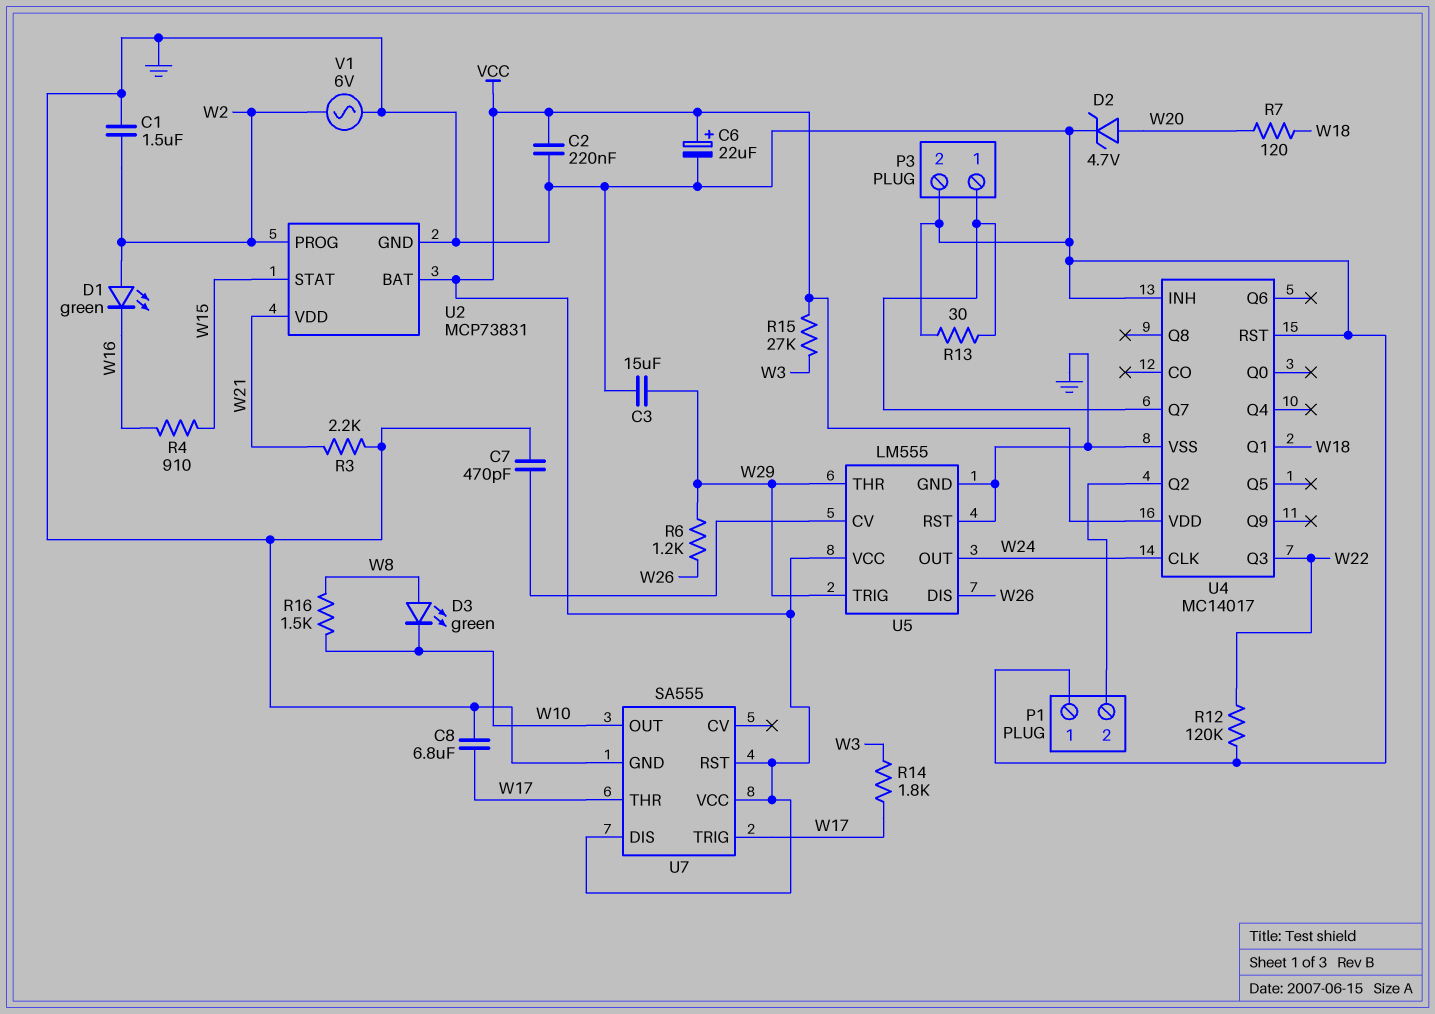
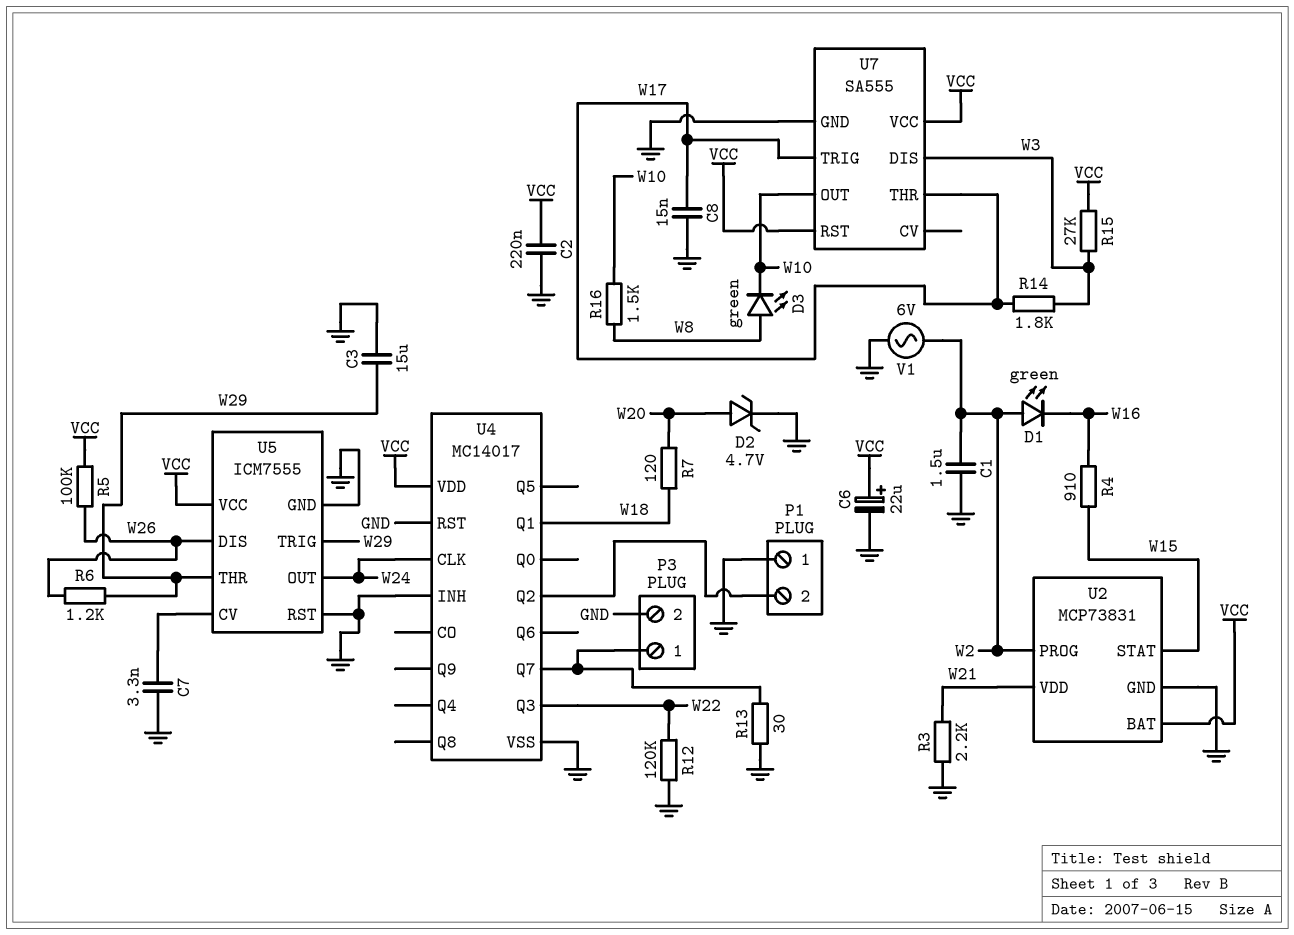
C7: 470pF (GND, U5/CV) -> 3.3nF (GND, U5/CV)
C8: 6.8uF (GND, W17) -> 15nF (GND, W17)
R5: none -> 100k (VCC, W26)
U5: LM555 -> ICM7555
U7 pin DIS: VCC -> W3

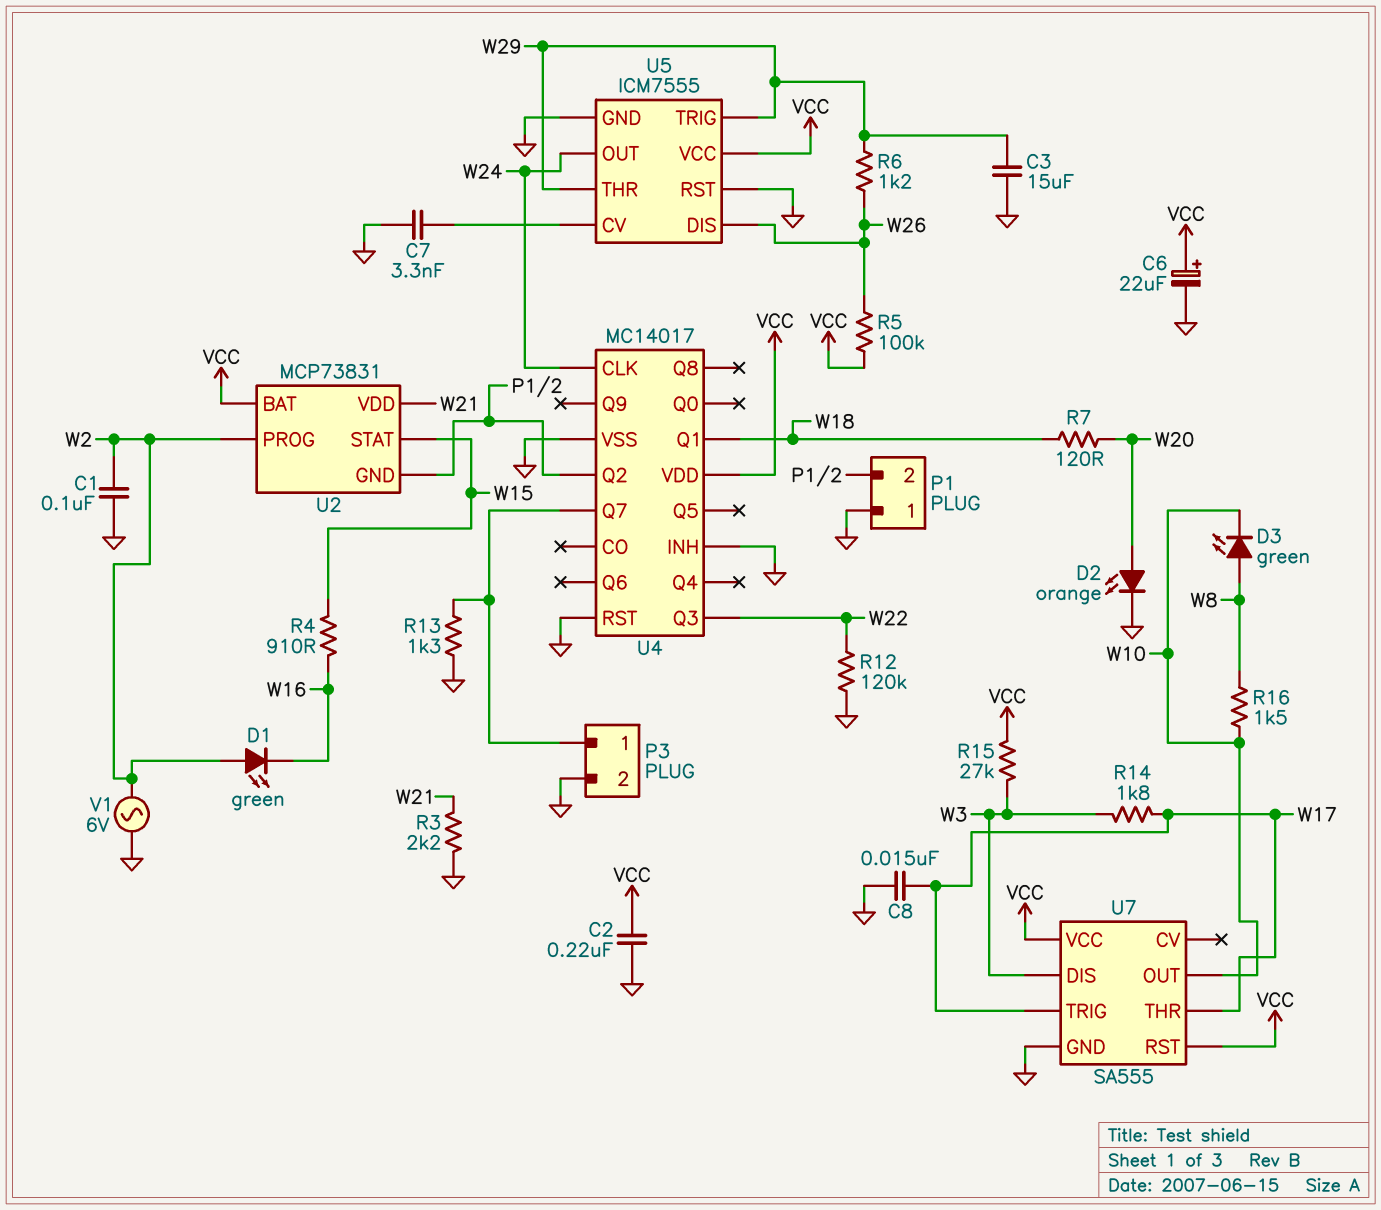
C1: 1.5uF (GND, W2) -> 100nF (GND, W2)
D2: zener 4.7V (A W20, K GND) -> LED orange (A W20, K GND)
R13: 30 (GND, P3/1) -> 1.3k (GND, P3/1)
U2 pin GND: GND -> P1/2

